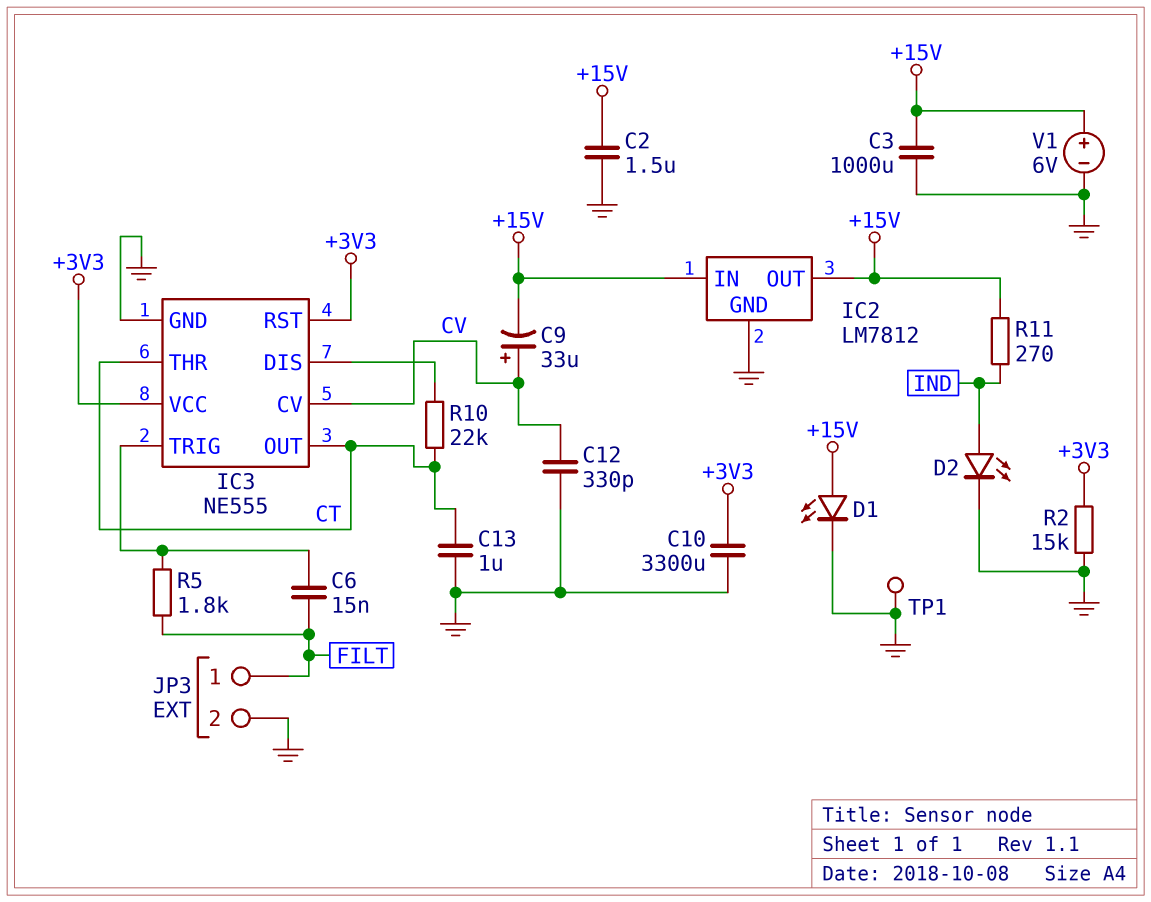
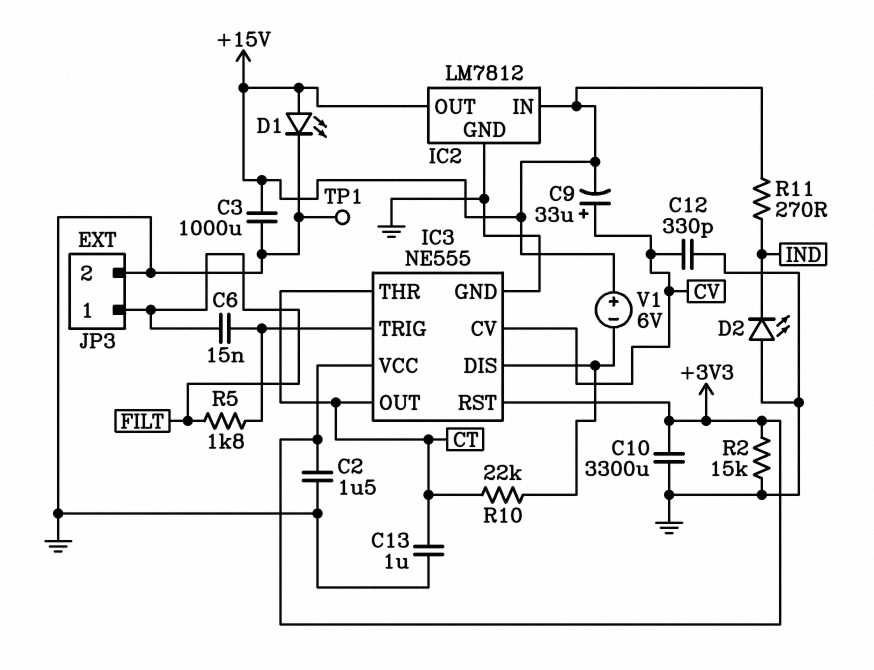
C2: 1.5uF (+15V, GND) -> 1.5uF (+3V3, GND)
D2: LED (A IND, K GND) -> LED (A GND, K IND)
V1: 6V (plus +15V, minus GND) -> 6V (plus +15V, minus IC3/DIS)

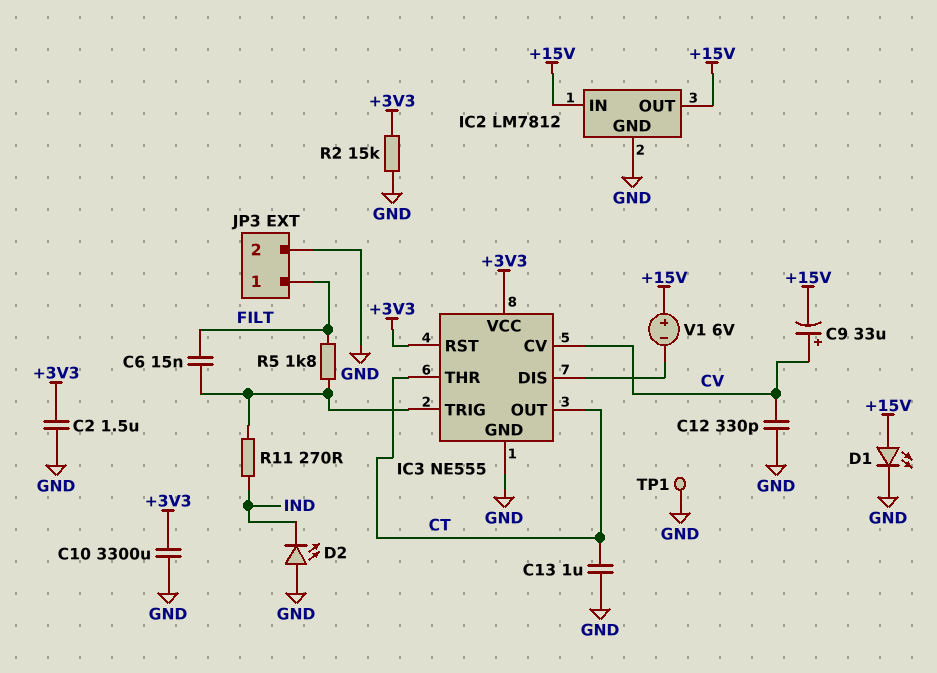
C3: 1000uF (+15V, GND) -> none
R10: 22k (CT, IC3/DIS) -> none
R11: 270 (+15V, IND) -> 270 (IC3/TRIG, IND)

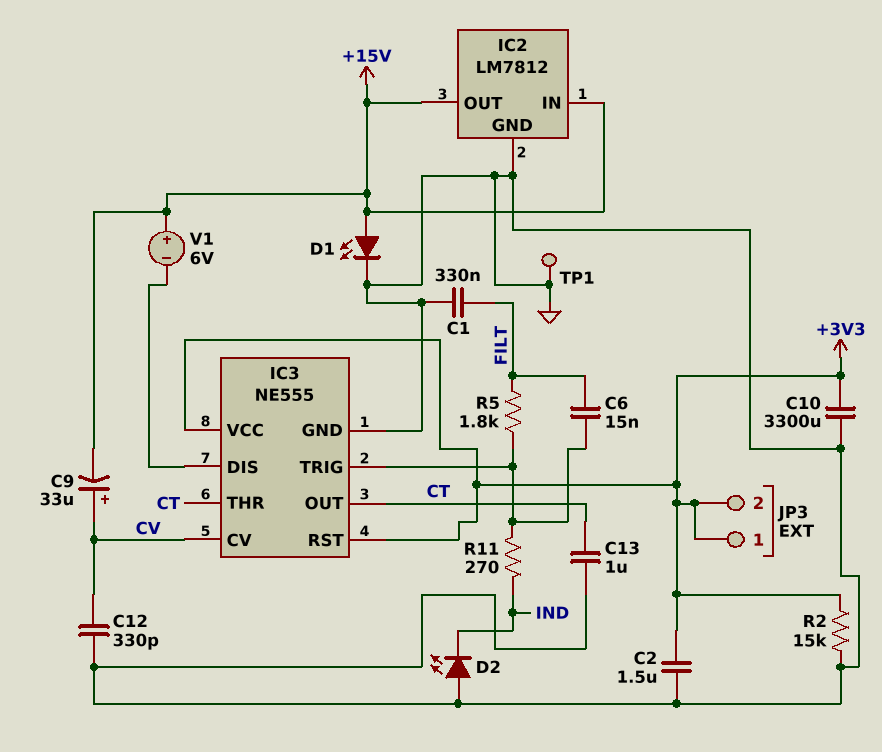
C1: none -> 330nF (FILT, GND)
JP3 pin 1: FILT -> +3V3
JP3 pin 2: GND -> +3V3

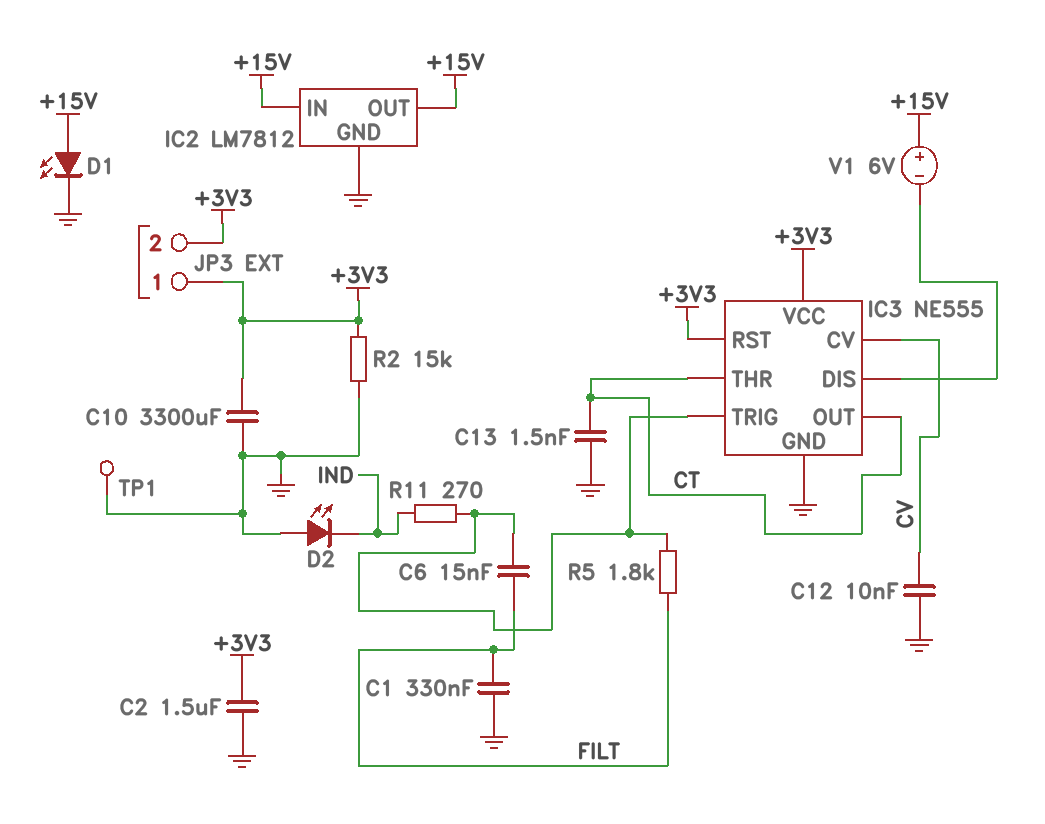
C9: 33uF (plus CV, minus +15V) -> none
C12: 330pF (CV, GND) -> 10nF (CV, GND)
C13: 1uF (CT, GND) -> 1.5nF (CT, GND)

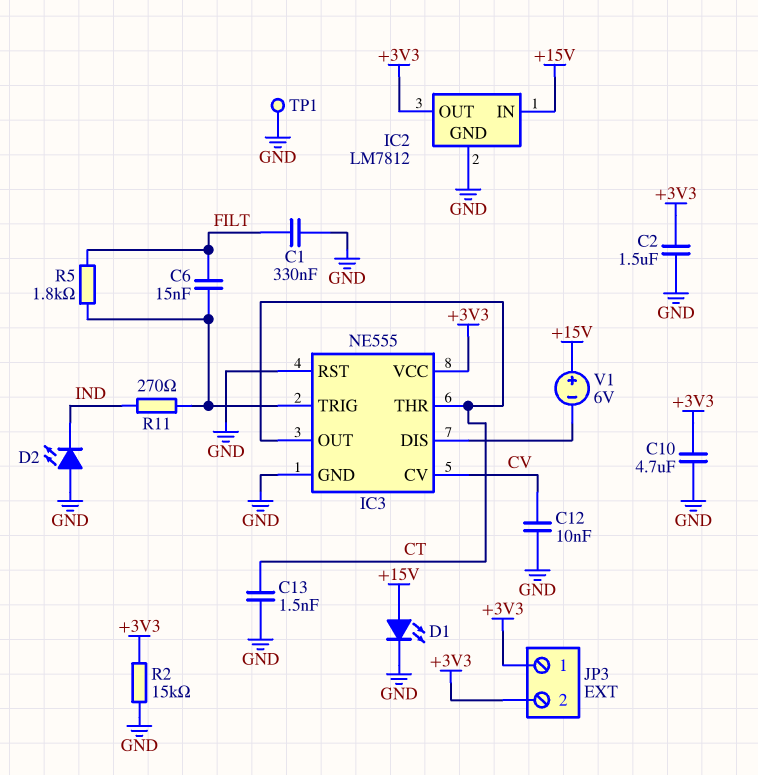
C10: 3300uF (+3V3, GND) -> 4.7uF (+3V3, GND)
IC2 pin OUT: +15V -> +3V3
IC3 pin RST: +3V3 -> GND

